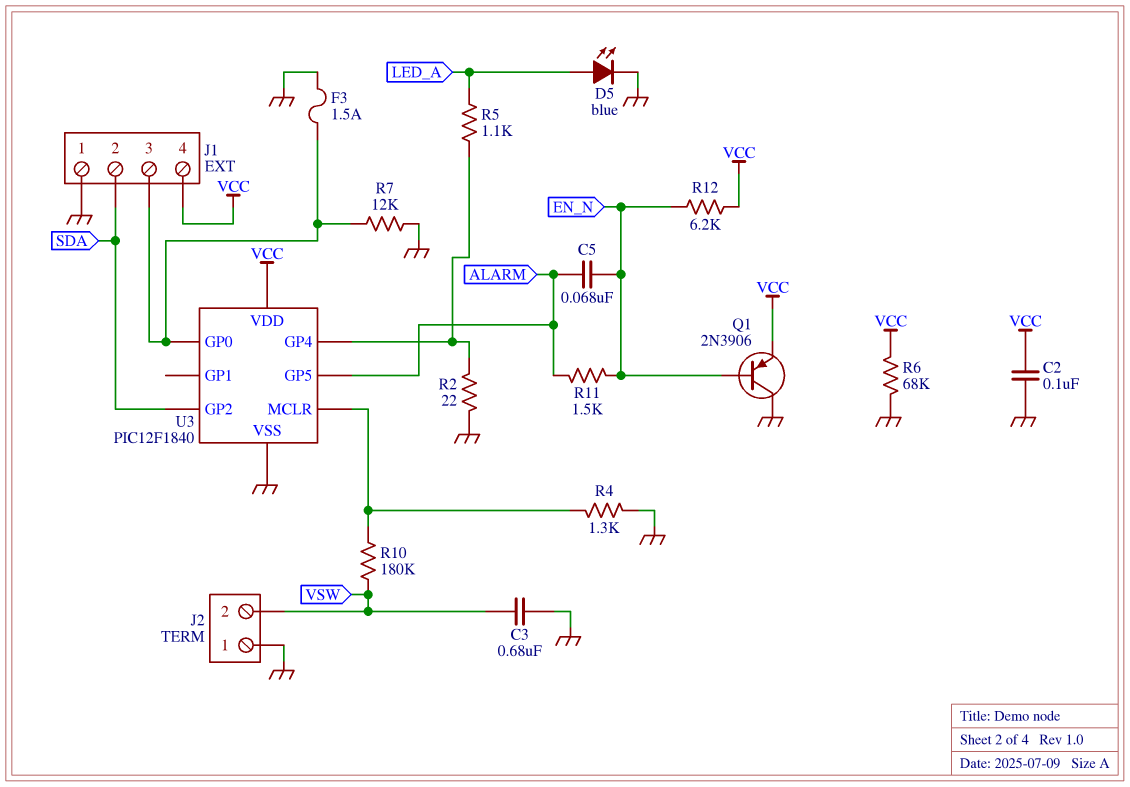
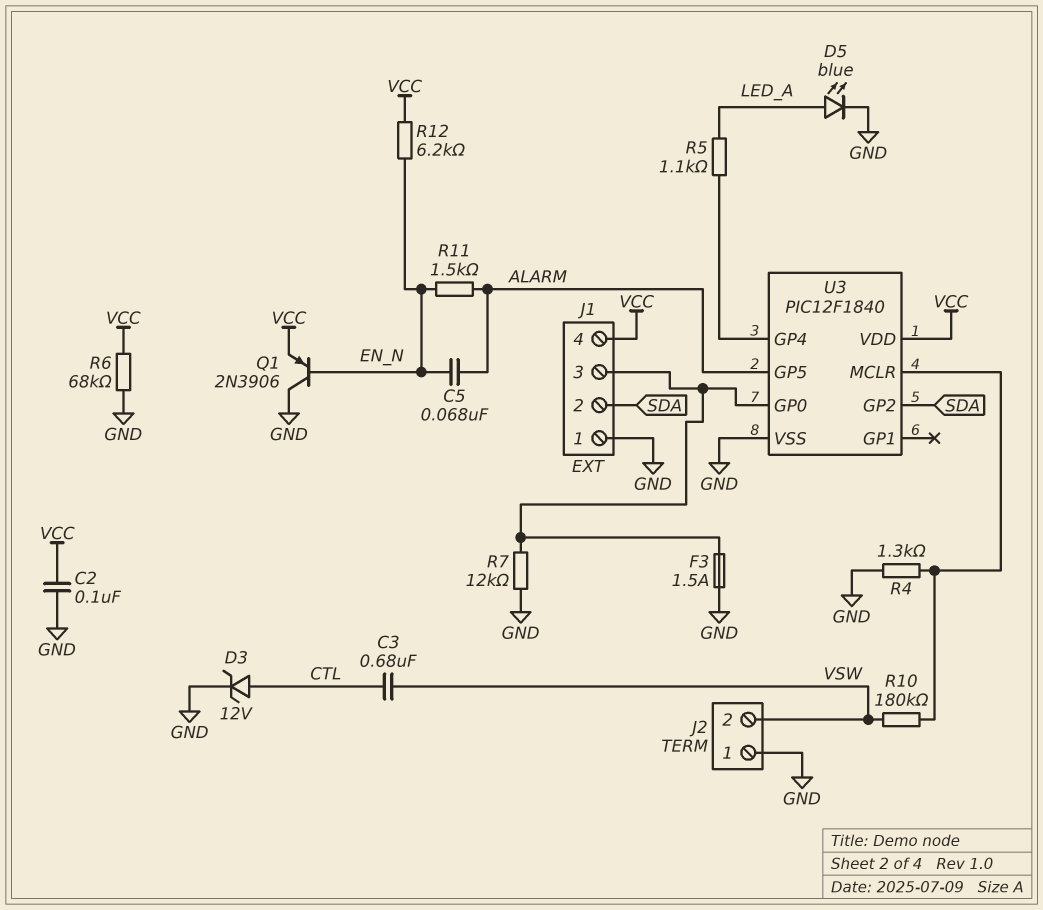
C3: 680nF (GND, VSW) -> 680nF (CTL, VSW)
D3: none -> zener 12V (A CTL, K GND)
R2: 22 (GND, U3/GP4) -> none

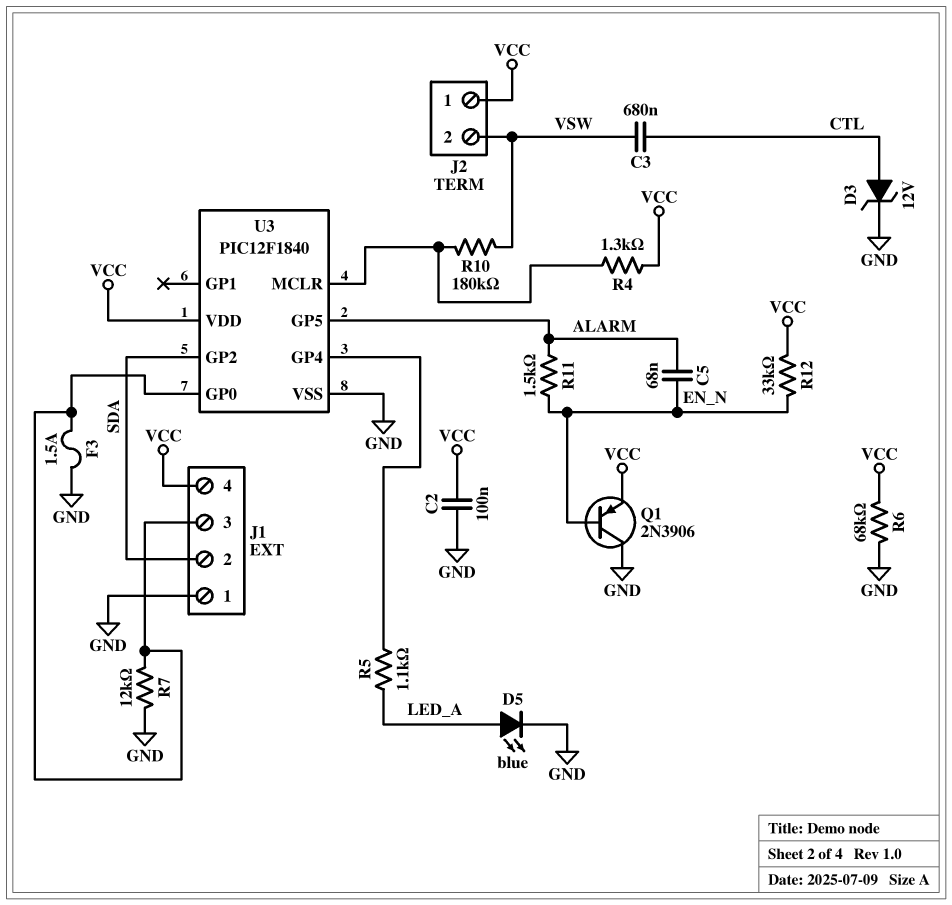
J2 pin 1: GND -> VCC
R4: 1.3k (GND, U3/MCLR) -> 1.3k (U3/MCLR, VCC)
R12: 6.2k (EN_N, VCC) -> 33k (EN_N, VCC)

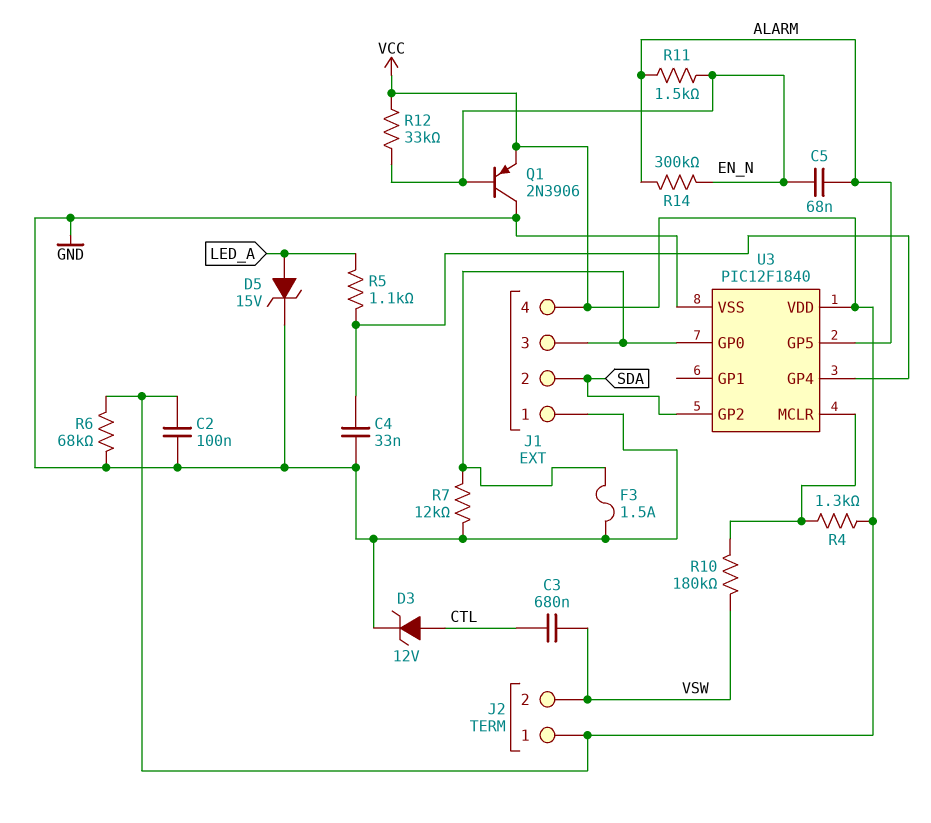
C4: none -> 33nF (GND, U3/GP4)
D5: LED blue (A LED_A, K GND) -> zener 15V (A LED_A, K GND)
R14: none -> 300k (ALARM, EN_N)

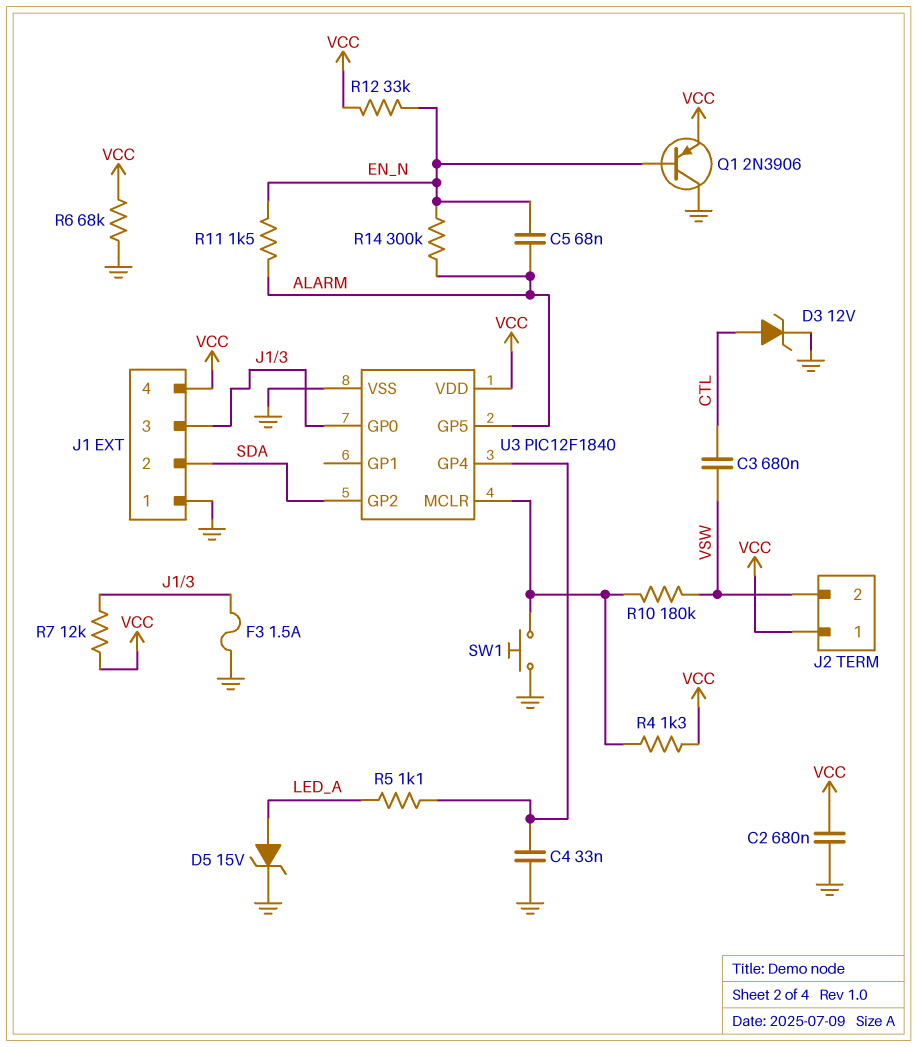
C2: 100nF (GND, VCC) -> 680nF (GND, VCC)
R7: 12k (GND, J1/3) -> 12k (J1/3, VCC)
SW1: none -> button (GND, U3/MCLR)

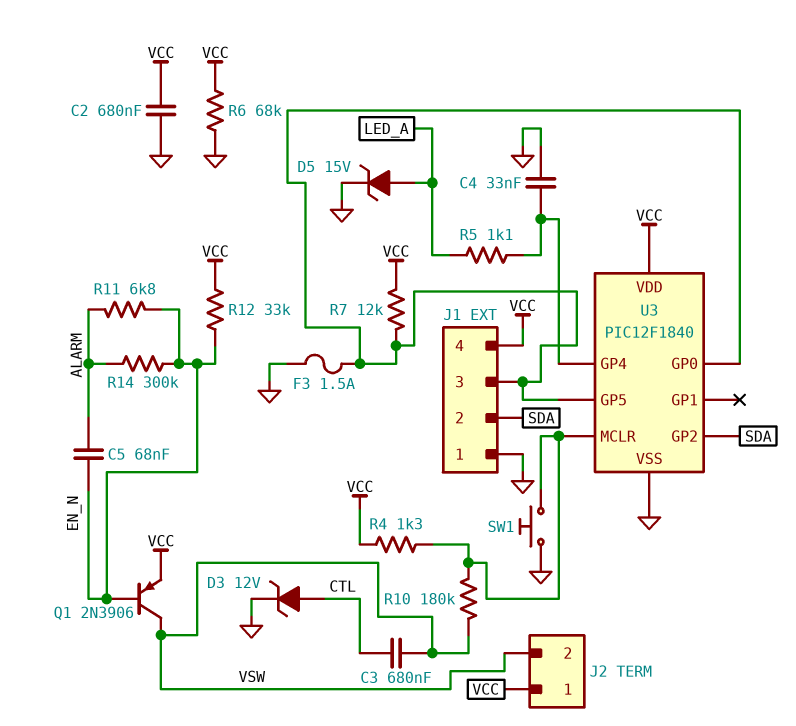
Q1: PNP 2N3906 (B EN_N, C GND, E VCC) -> PNP 2N3906 (B EN_N, C VSW, E VCC)
R11: 1.5k (ALARM, EN_N) -> 6.8k (ALARM, EN_N)
U3 pin GP5: ALARM -> J1/3

